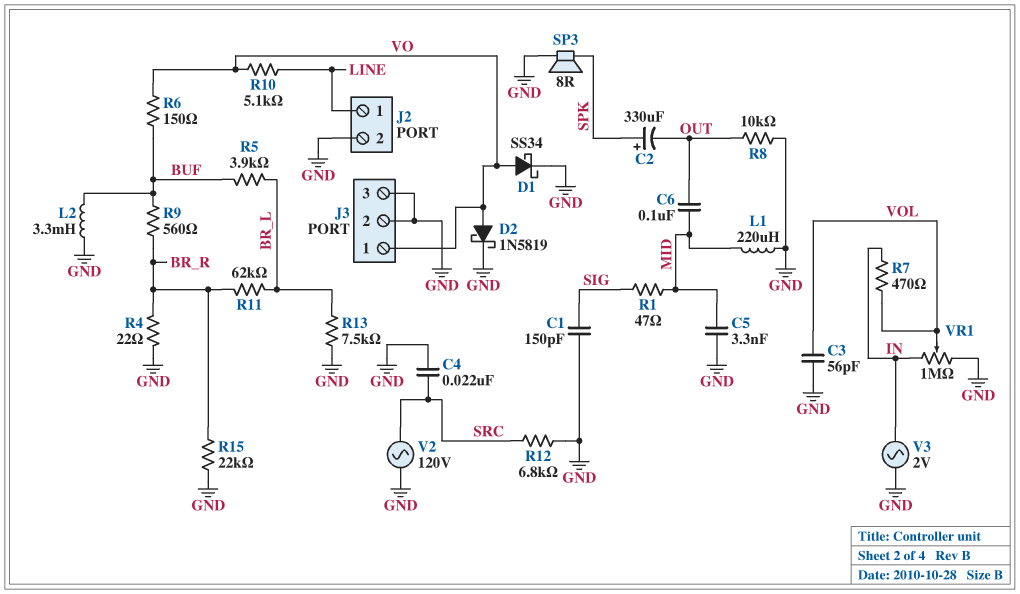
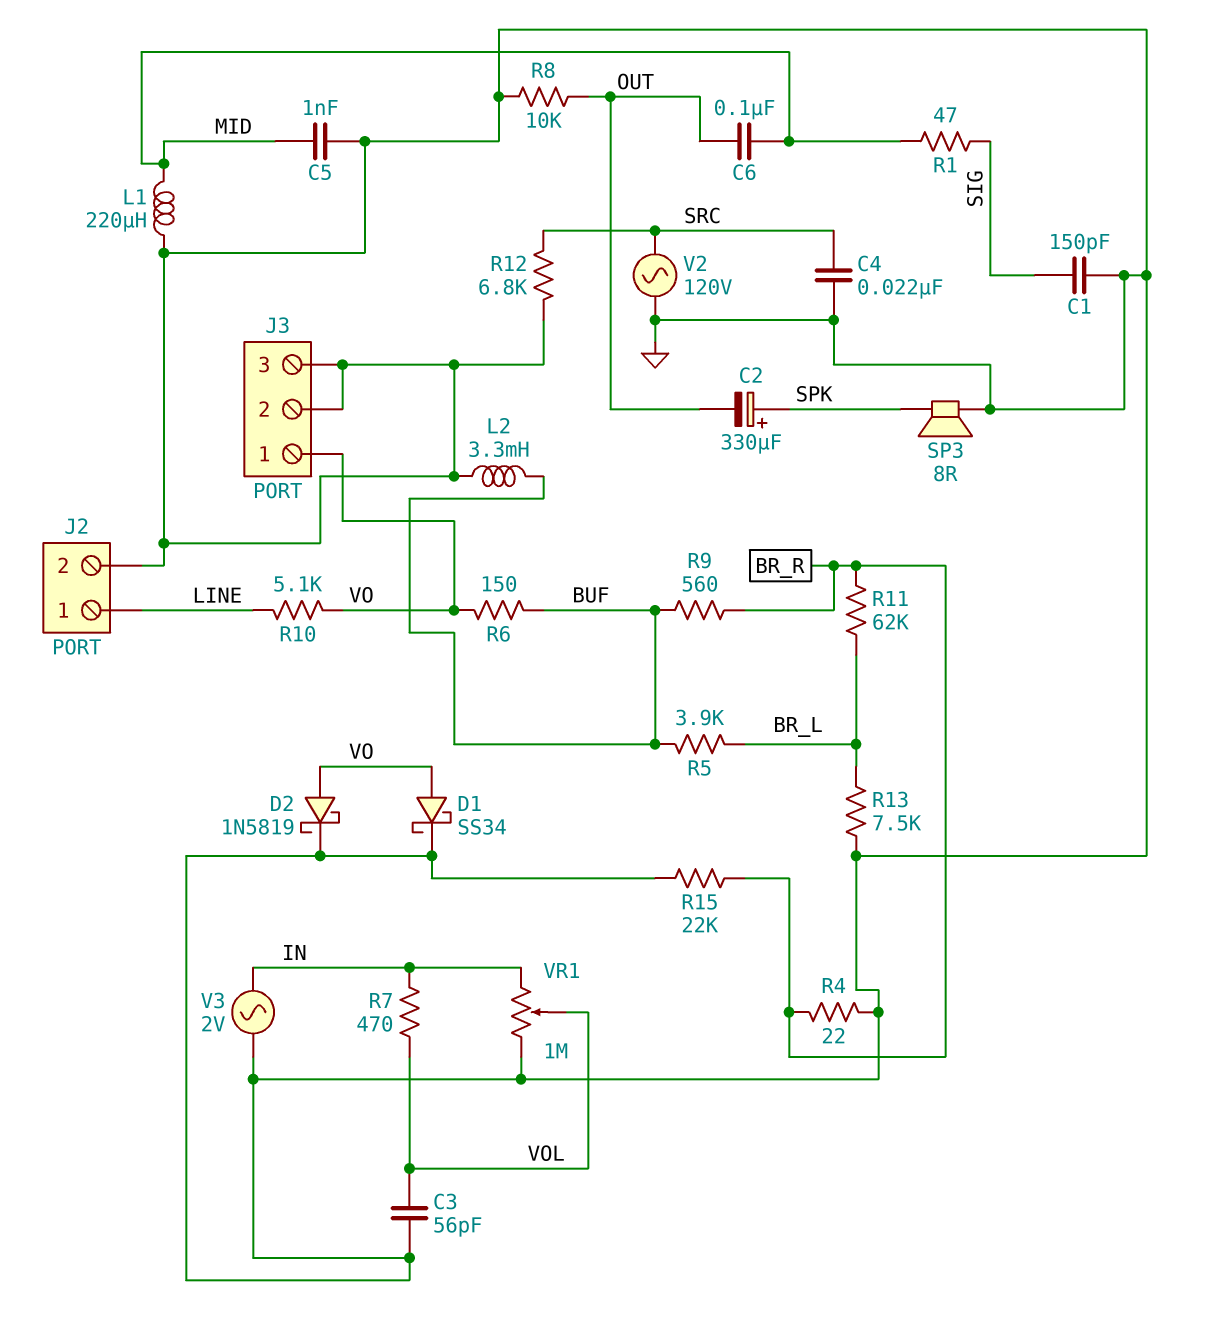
C5: 3.3nF (GND, MID) -> 1nF (GND, MID)

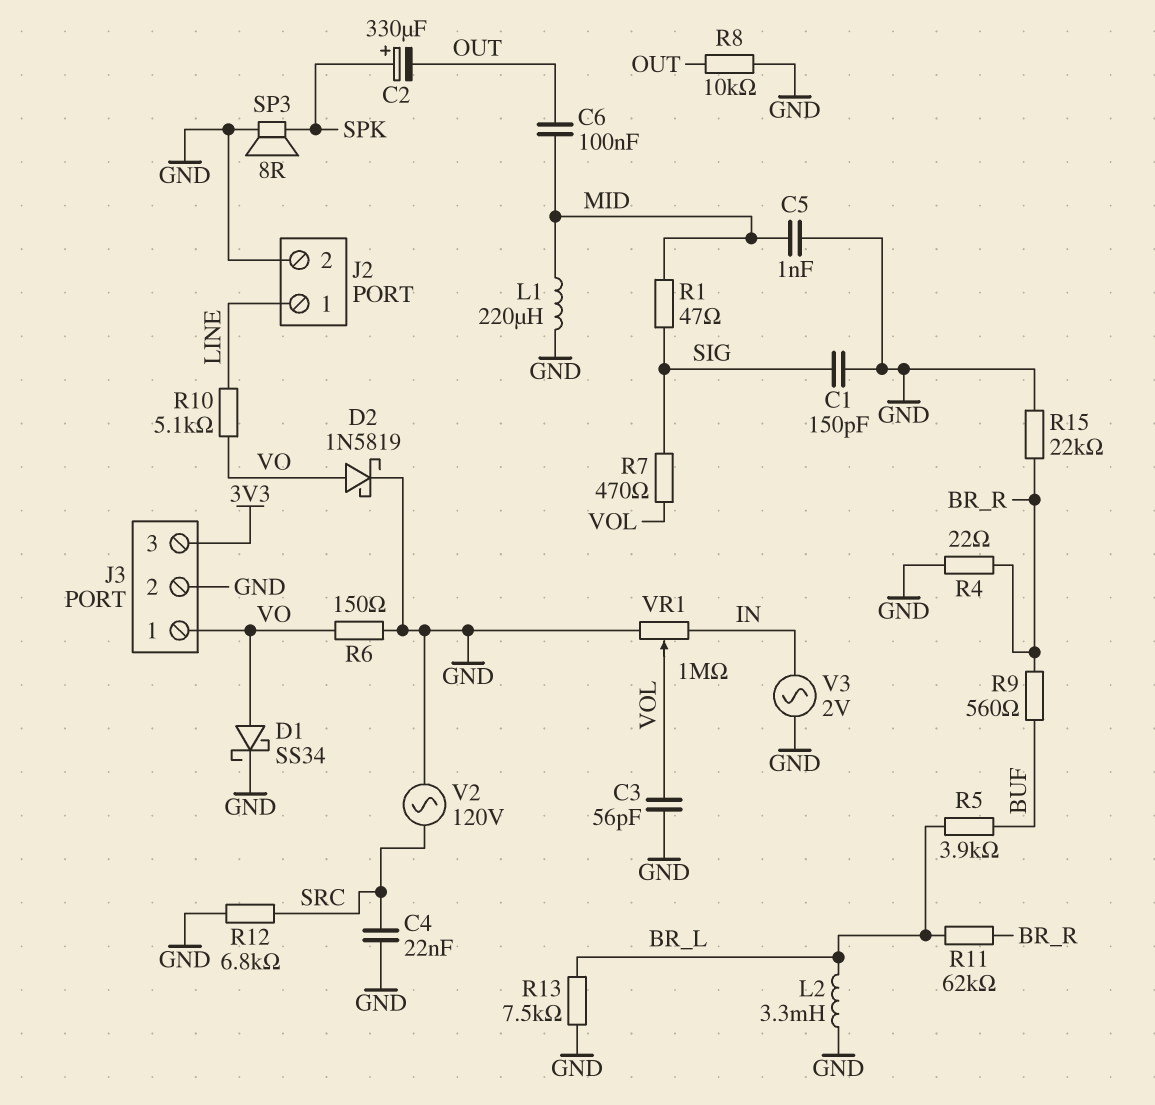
J3 pin 3: GND -> 3V3
L2: 3.3mH (BUF, GND) -> 3.3mH (BR_L, GND)
R6: 150 (BUF, VO) -> 150 (GND, VO)
R7: 470 (IN, VOL) -> 470 (SIG, VOL)

